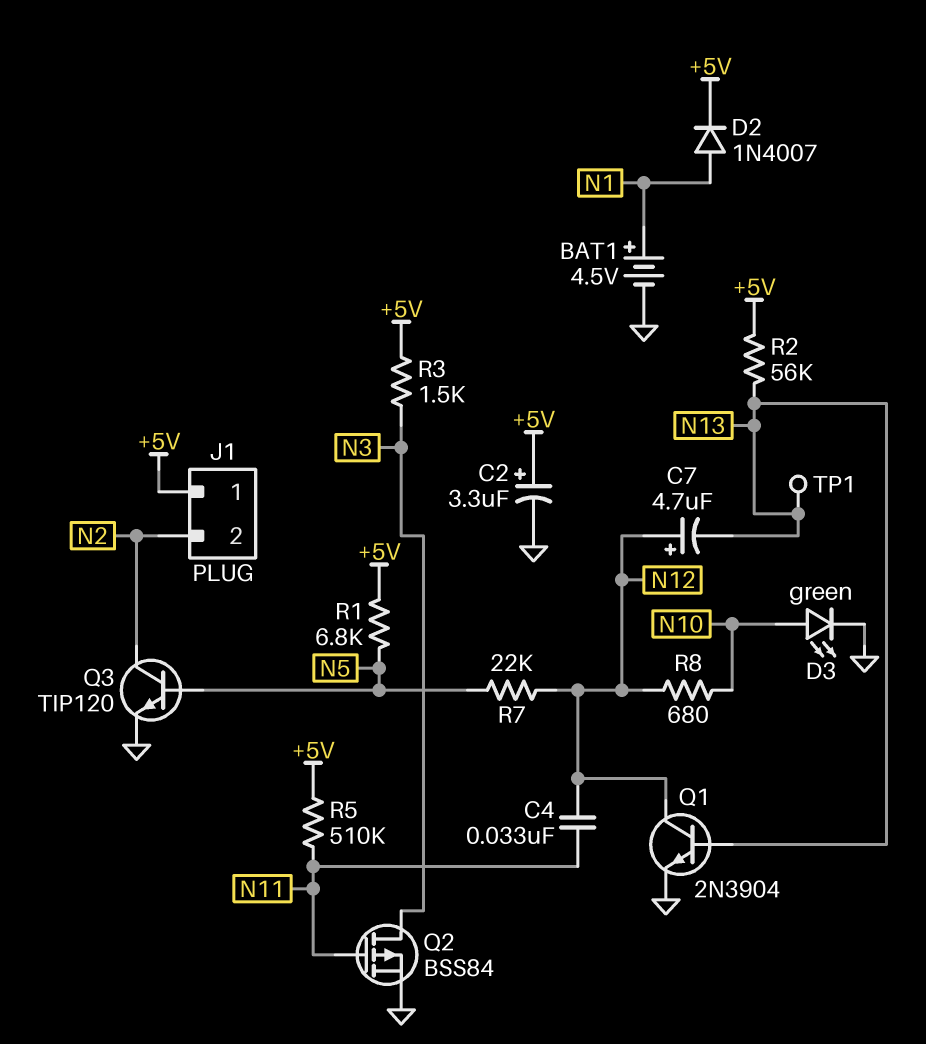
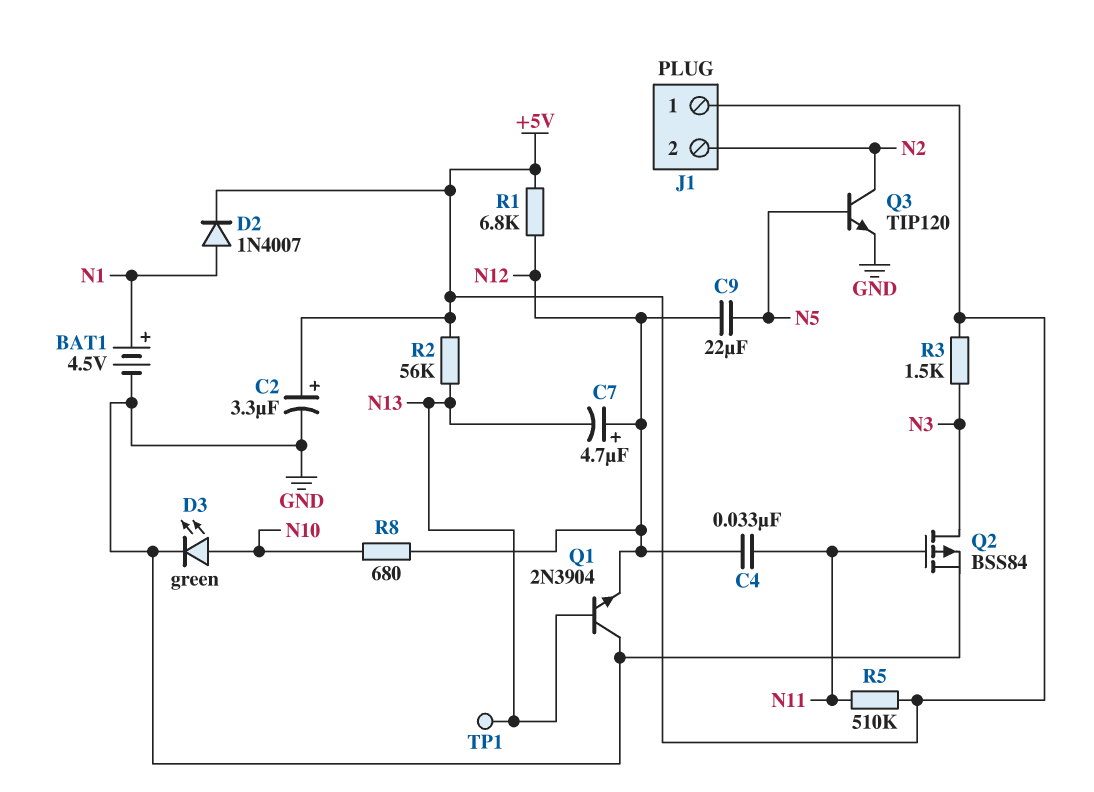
C9: none -> 22uF (N5, N12)
Q1: NPN 2N3904 (B N13, C N12, E GND) -> NPN 2N3904 (B N13, C GND, E N12)
R1: 6.8k (+5V, N5) -> 6.8k (+5V, N12)
R7: 22k (N5, N12) -> none

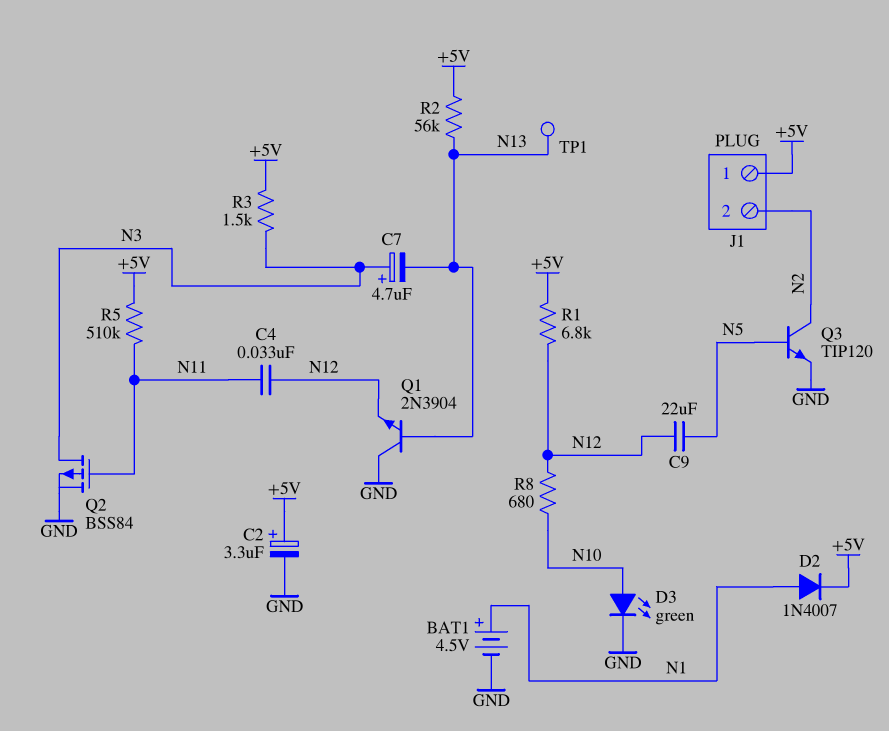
C7: 4.7uF (plus N12, minus N13) -> 4.7uF (plus N3, minus N13)

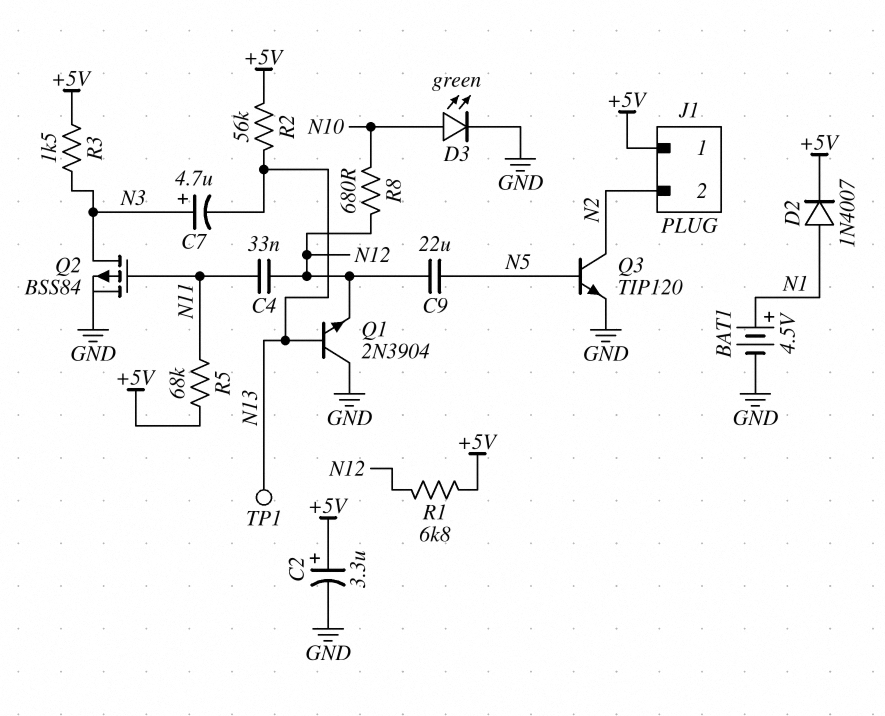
R5: 510k (+5V, N11) -> 68k (+5V, N11)

